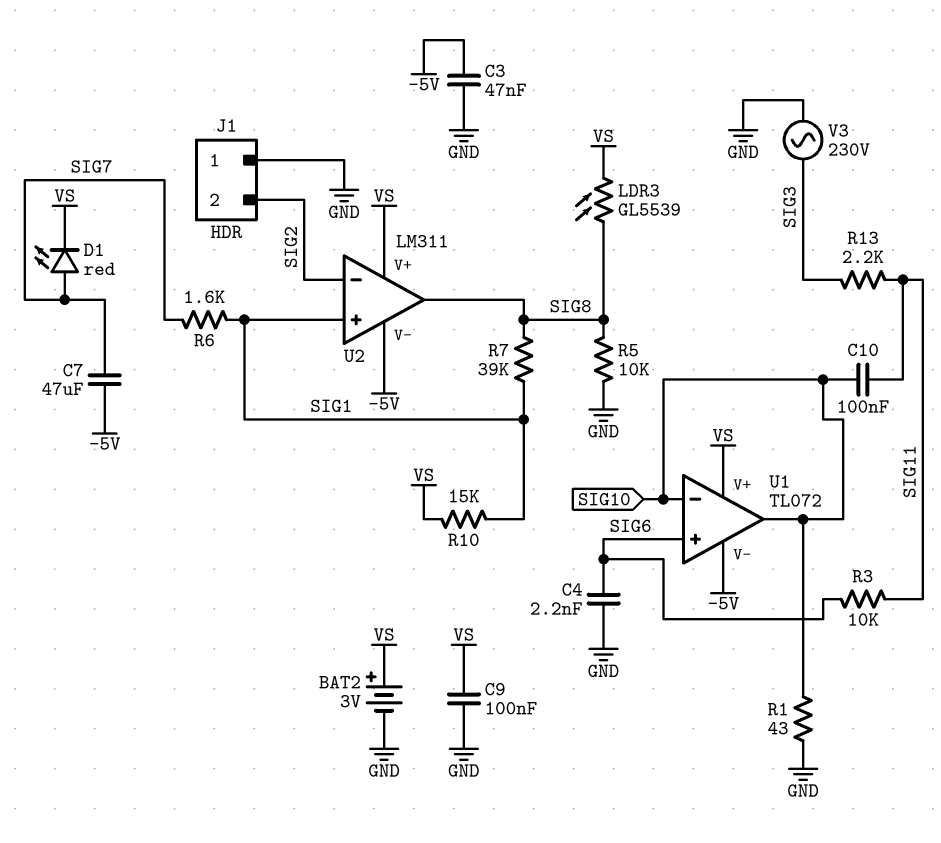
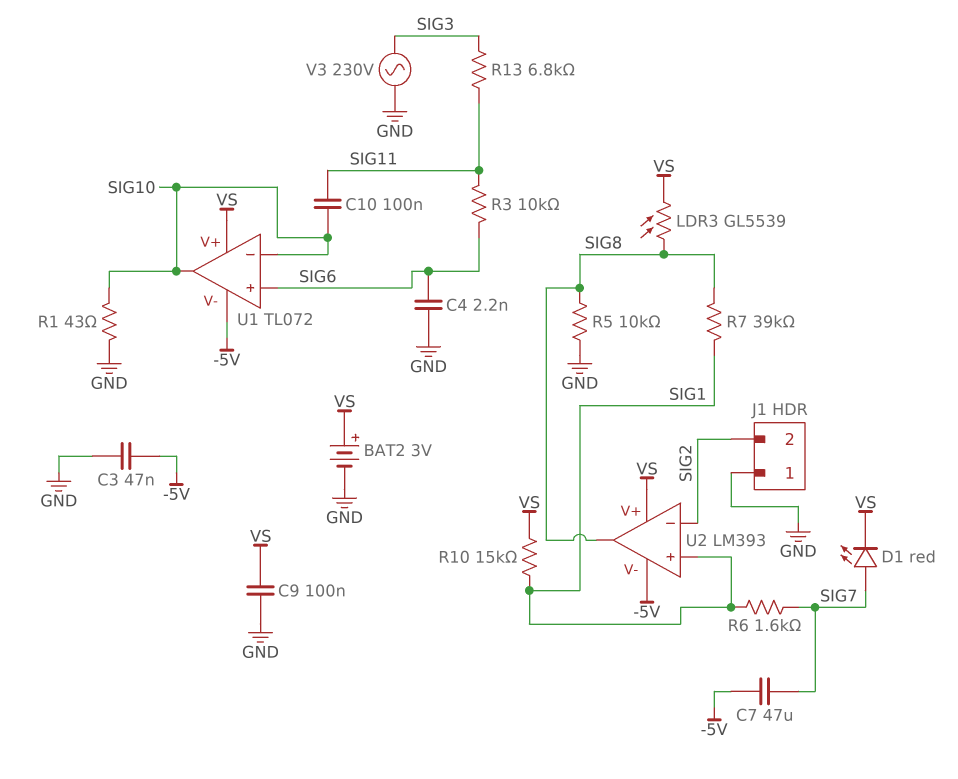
R13: 2.2k (SIG3, SIG11) -> 6.8k (SIG3, SIG11)
U2: LM311 -> LM393

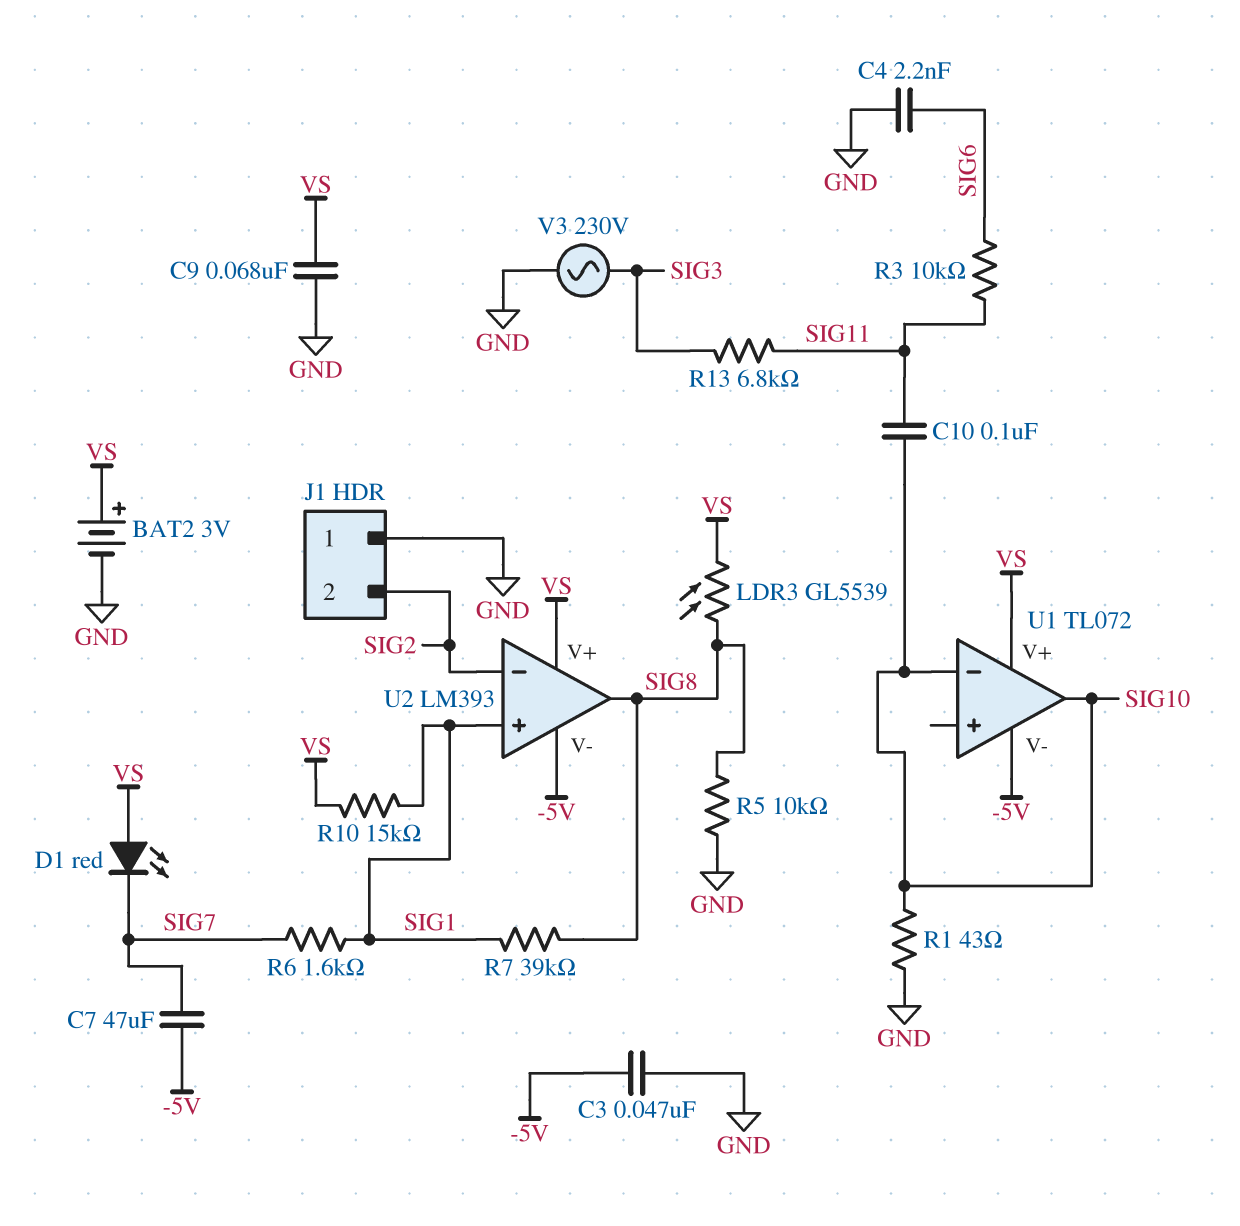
C9: 100nF (GND, VS) -> 68nF (GND, VS)
D1: LED red (A SIG7, K VS) -> LED red (A VS, K SIG7)
U1 pin in+: SIG6 -> none

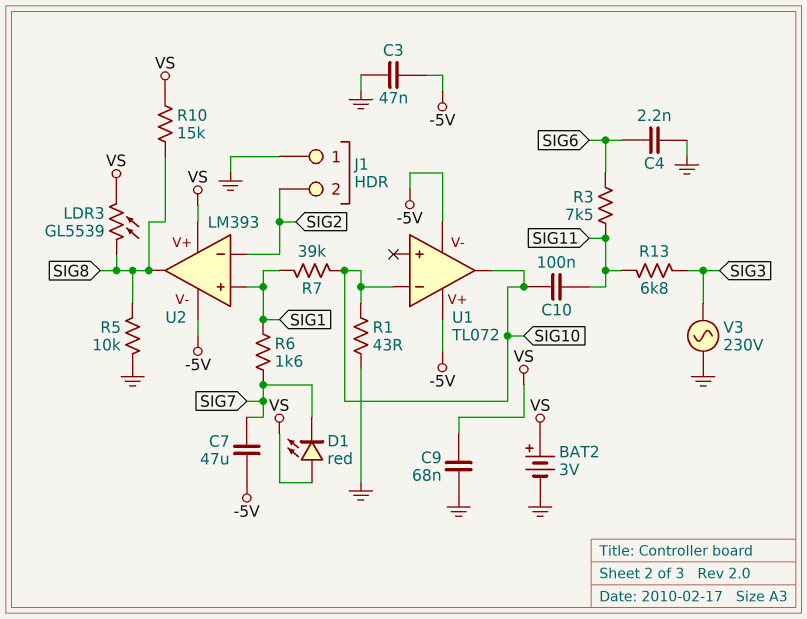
R3: 10k (SIG6, SIG11) -> 7.5k (SIG6, SIG11)
R7: 39k (SIG1, SIG8) -> 39k (SIG1, SIG10)
R10: 15k (SIG1, VS) -> 15k (SIG8, VS)
U1 pin V+: VS -> -5V

